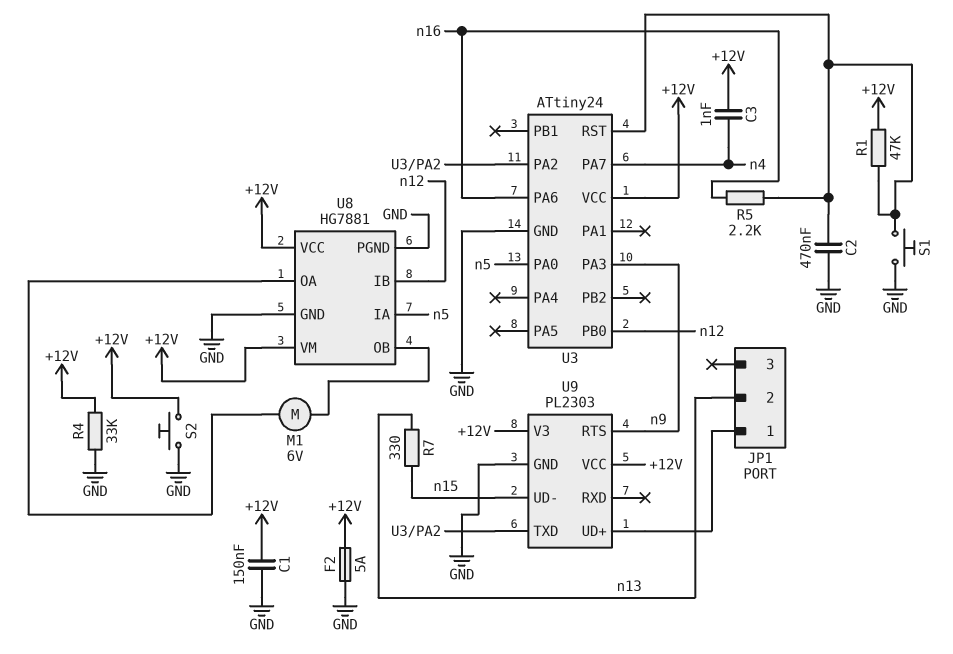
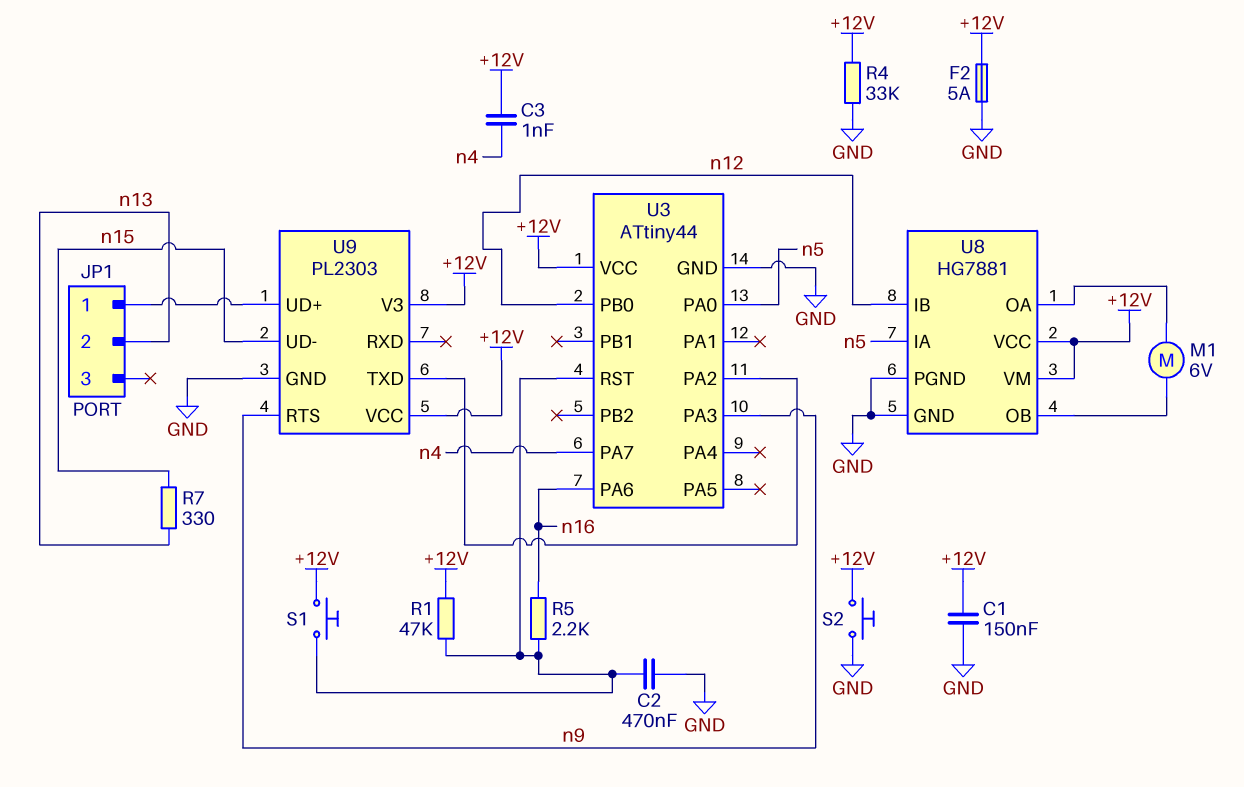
S1: button (GND, U3/RST) -> button (+12V, U3/RST)
U3: ATtiny24 -> ATtiny44

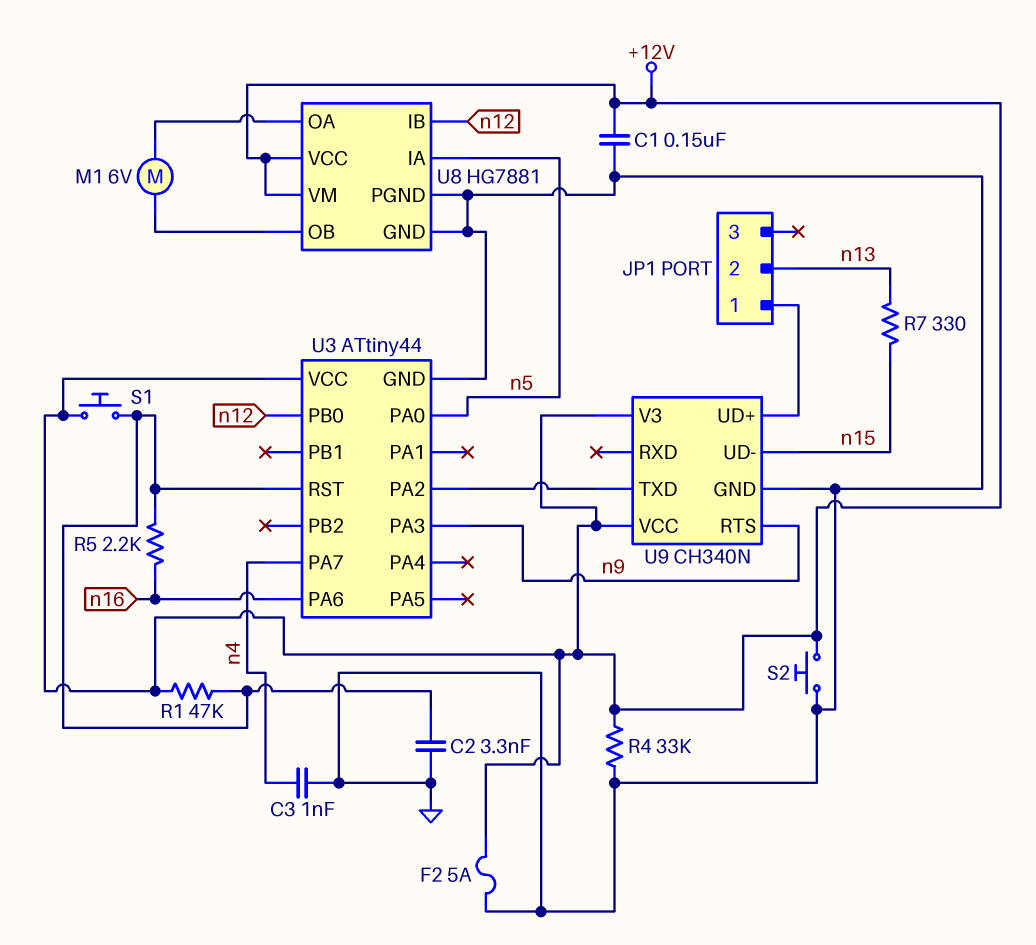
C2: 470nF (GND, U3/RST) -> 3.3nF (GND, U3/RST)
C3: 1nF (+12V, n4) -> 1nF (GND, n4)
U9: PL2303 -> CH340N

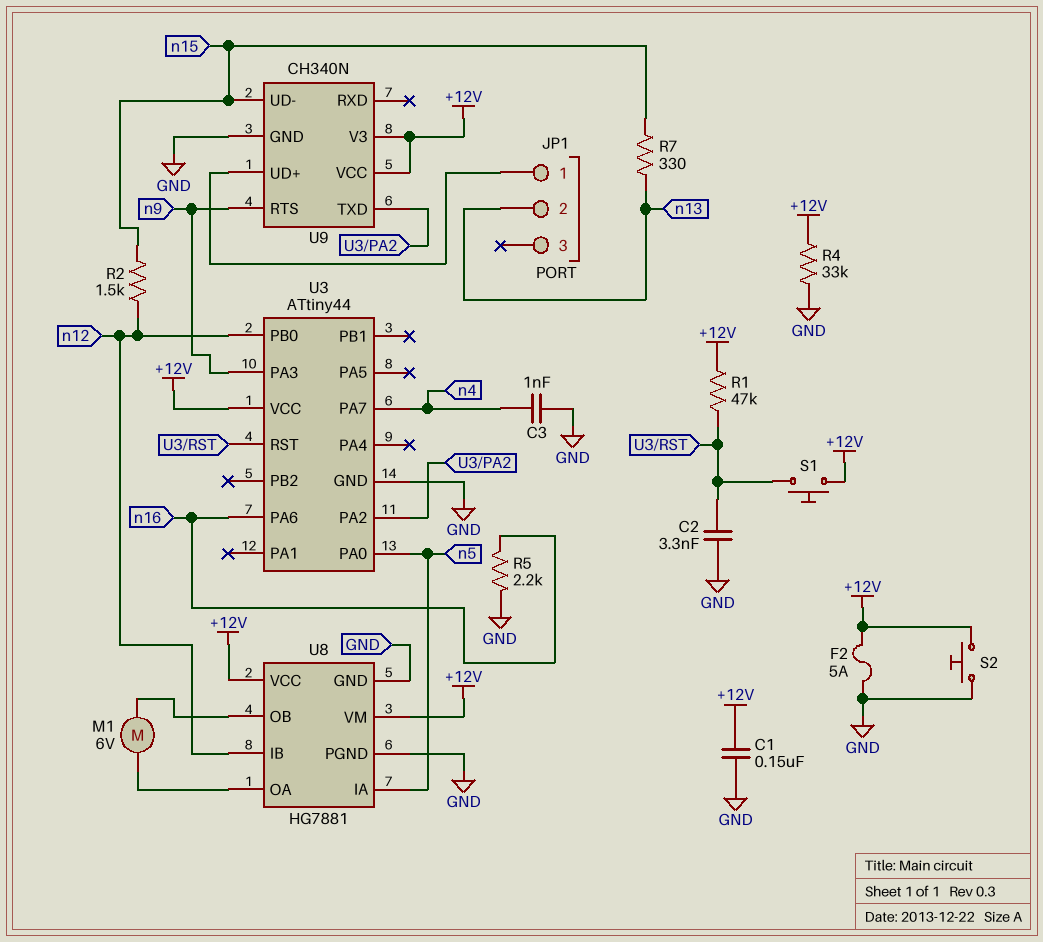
R2: none -> 1.5k (n12, n15)
R5: 2.2k (U3/RST, n16) -> 2.2k (GND, n16)

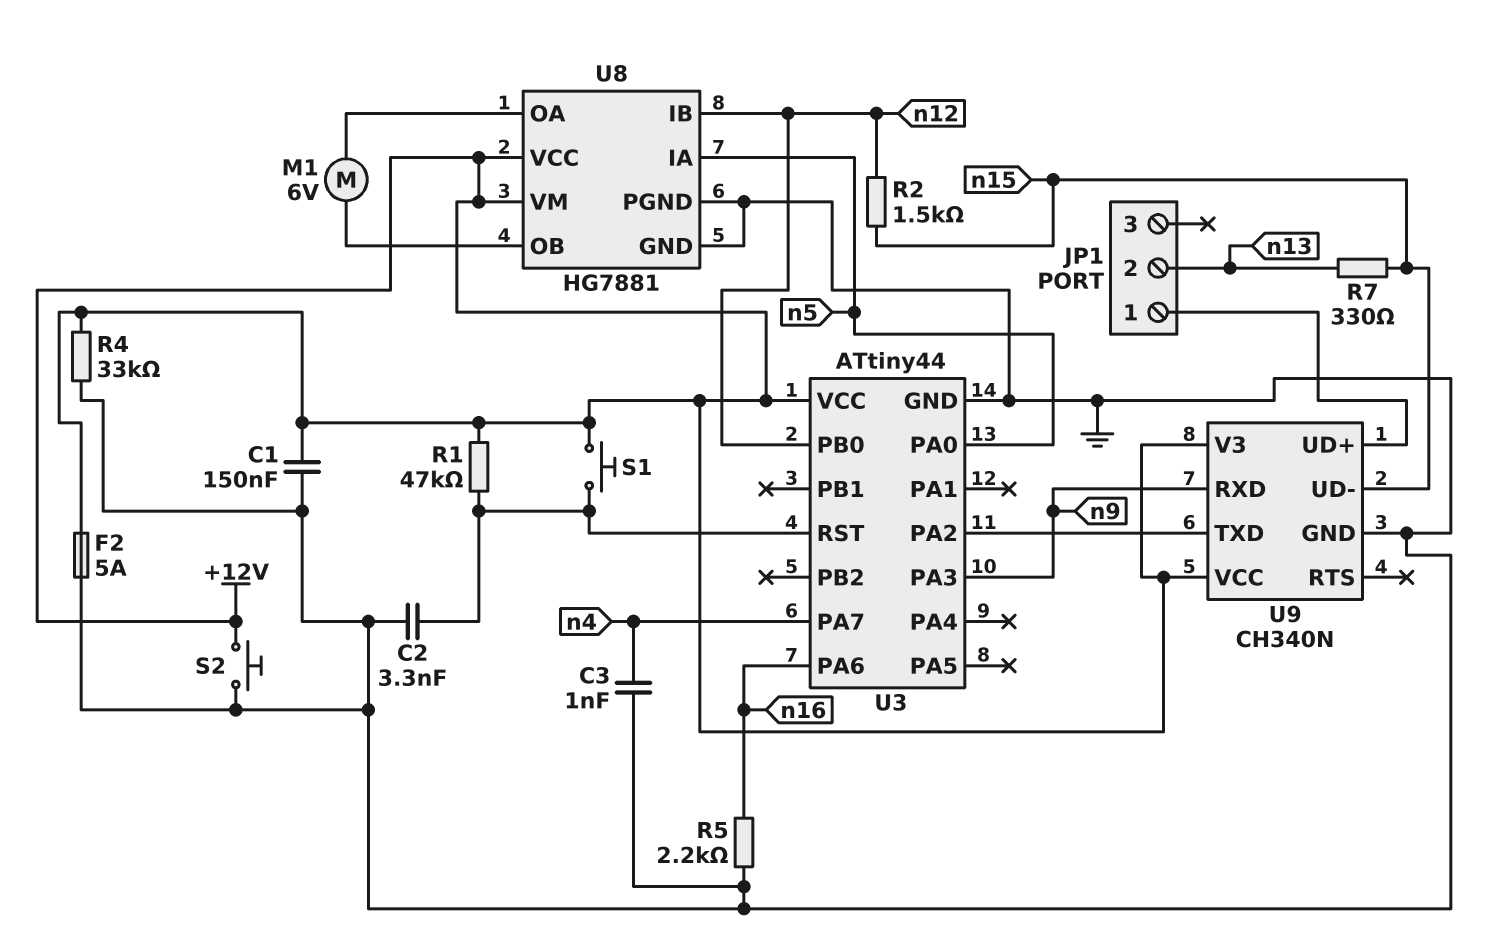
U9 pin RTS: n9 -> none
U9 pin RXD: none -> n9

